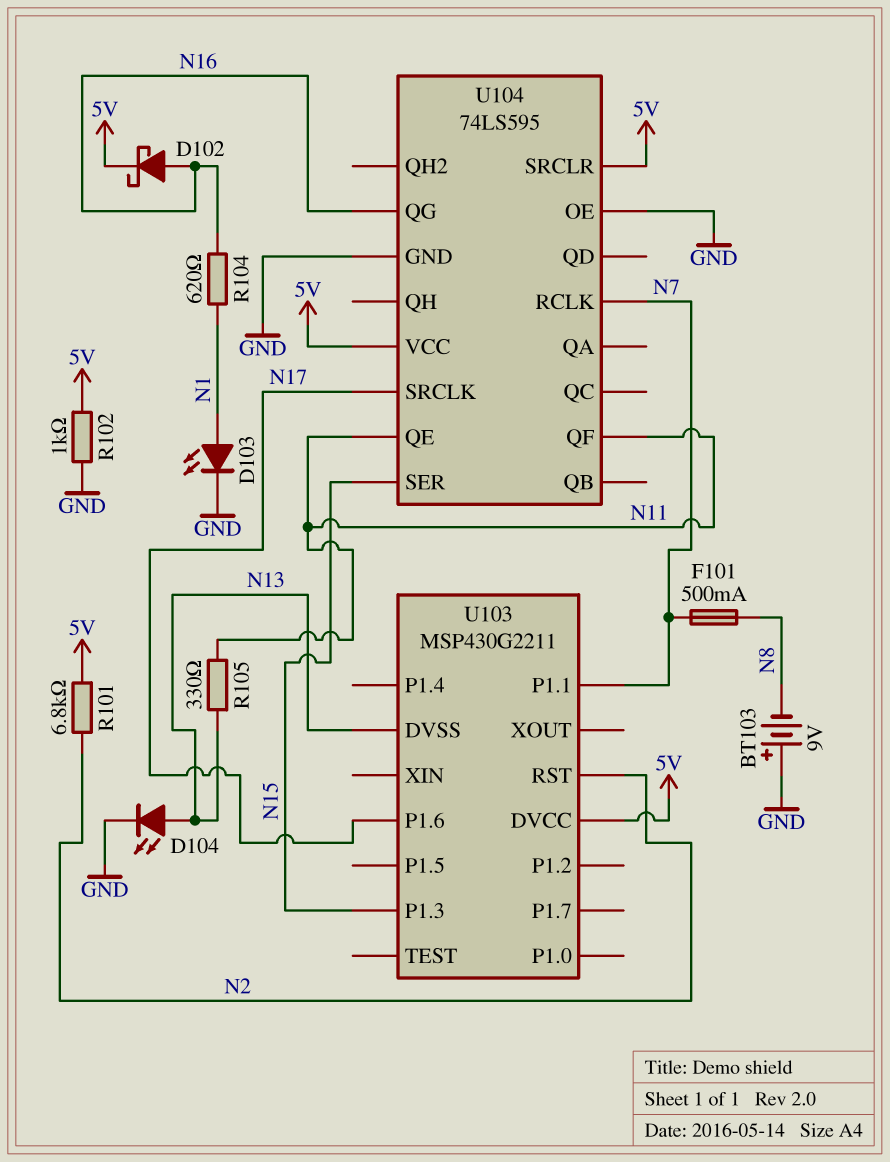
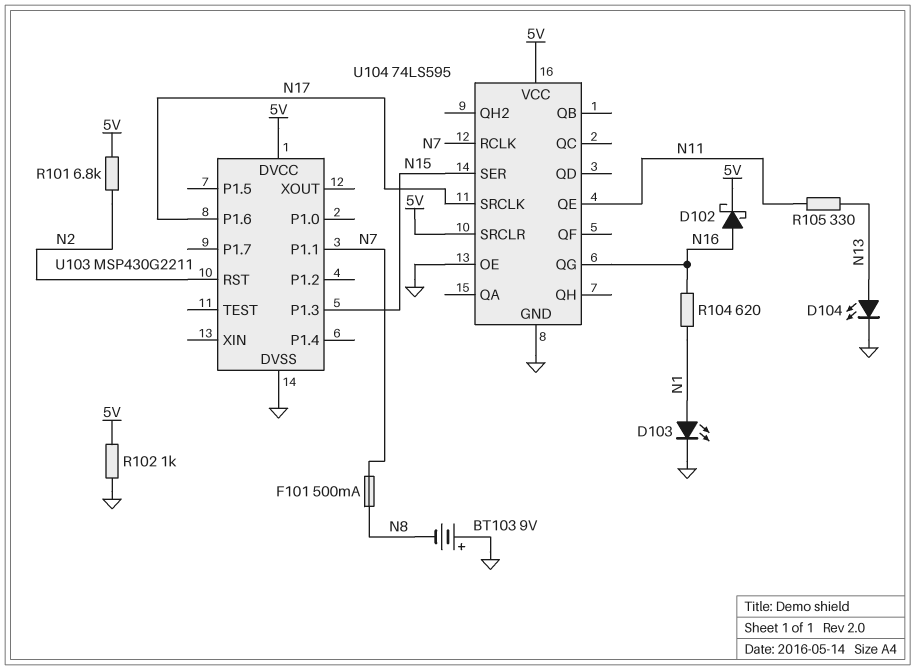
U103 pin DVSS: N13 -> GND
U104 pin QF: N11 -> none

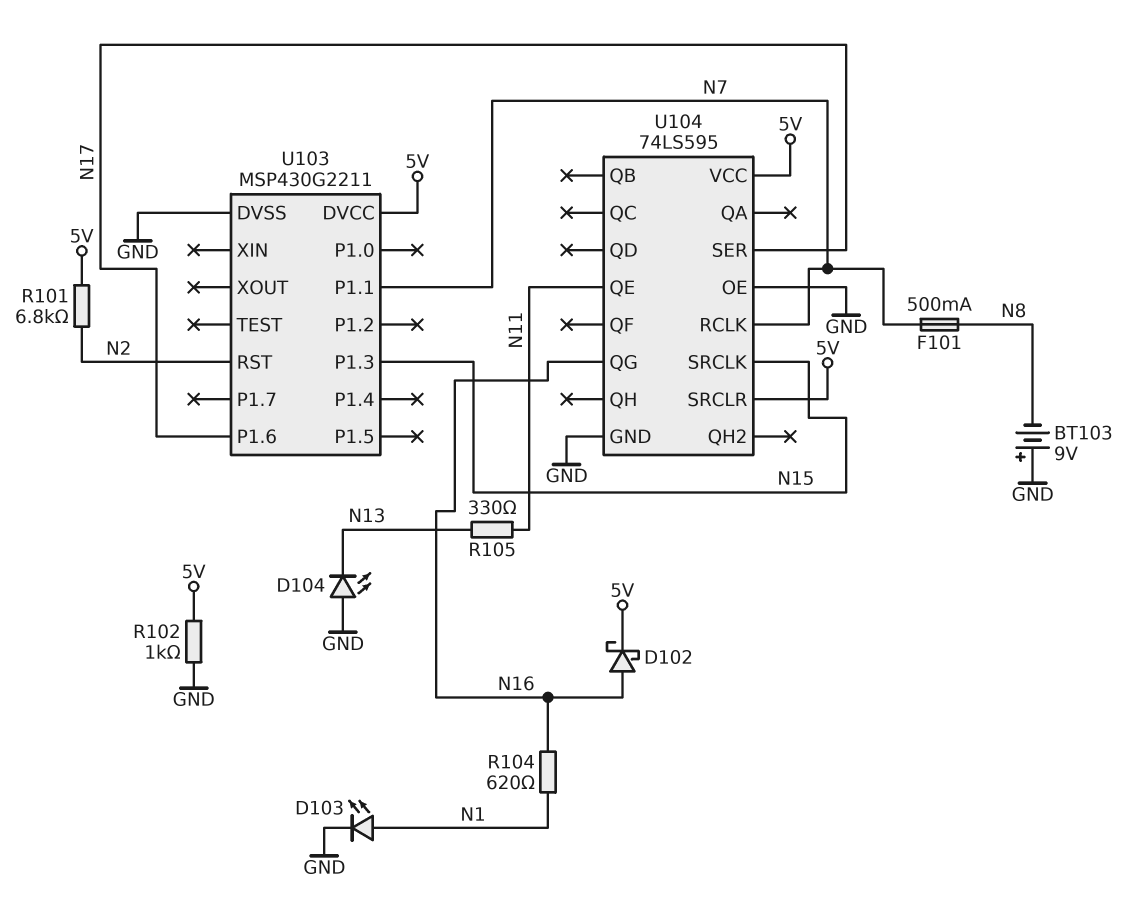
D104: LED (A N13, K GND) -> LED (A GND, K N13)
U104 pin SER: N15 -> N17
U104 pin SRCLK: N17 -> N15

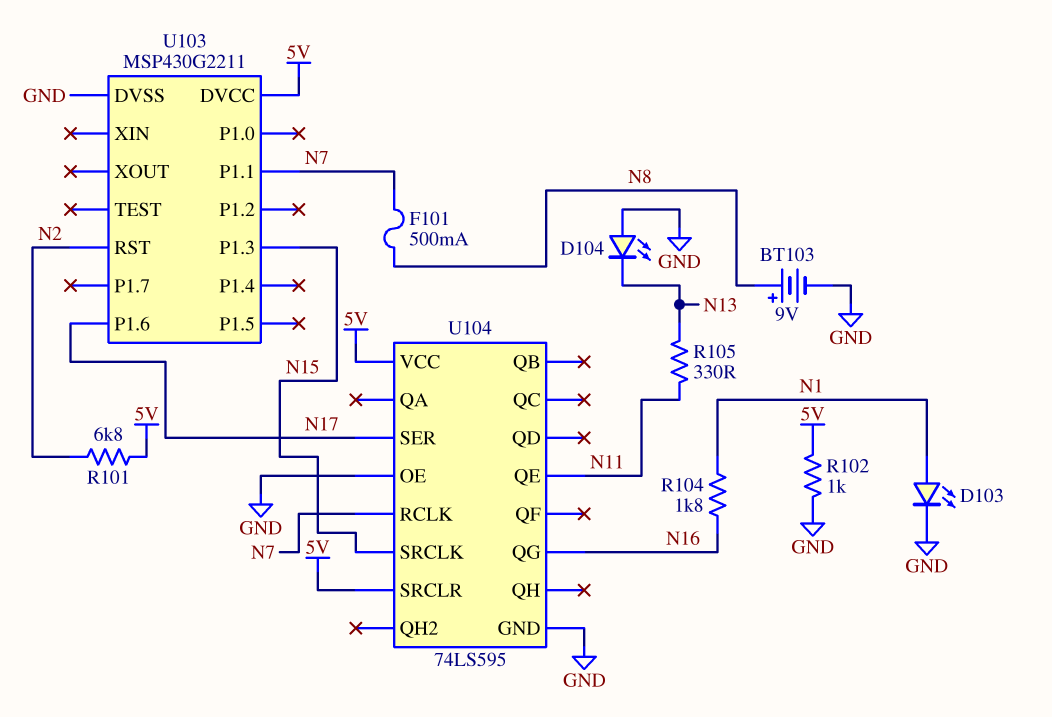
BT103: 9V (plus GND, minus N8) -> 9V (plus N8, minus GND)
D102: schottky (A N16, K 5V) -> none
R104: 620 (N1, N16) -> 1.8k (N1, N16)

